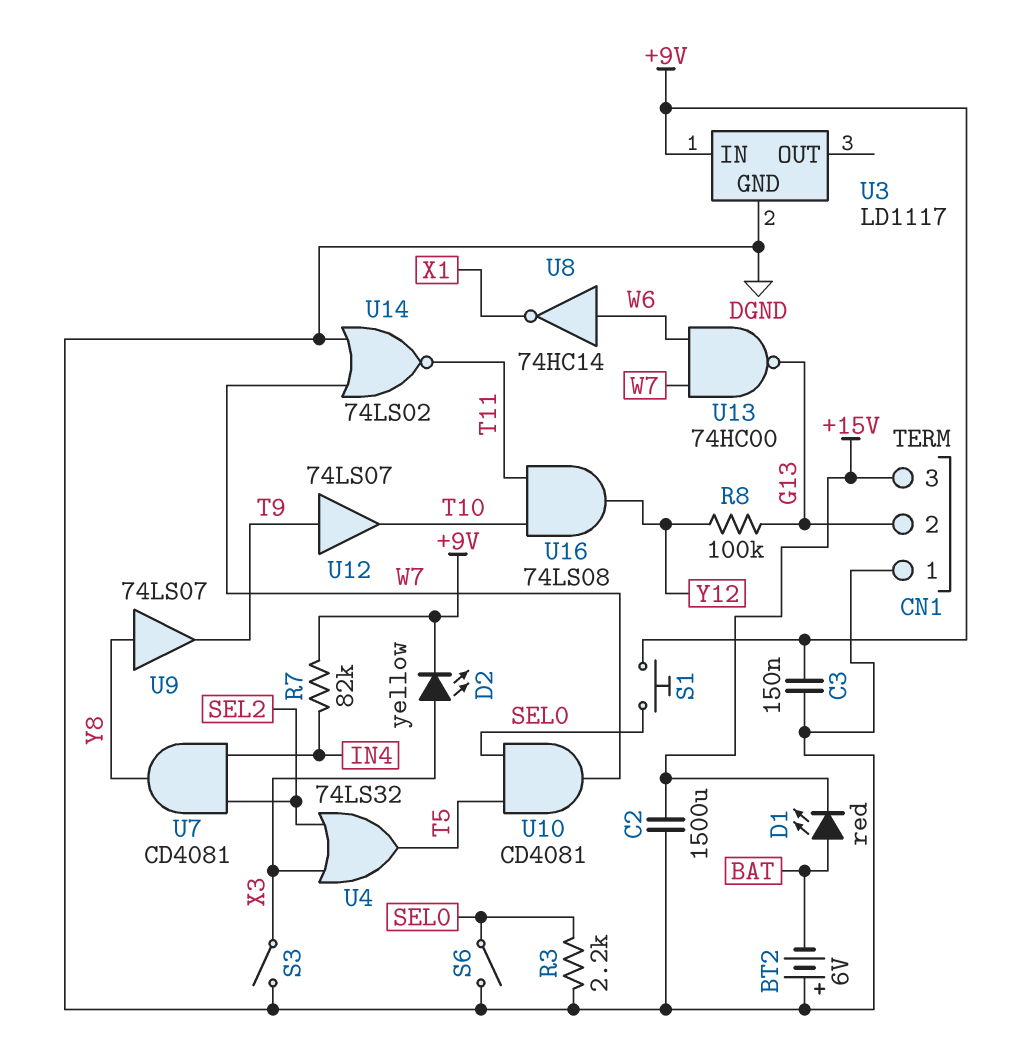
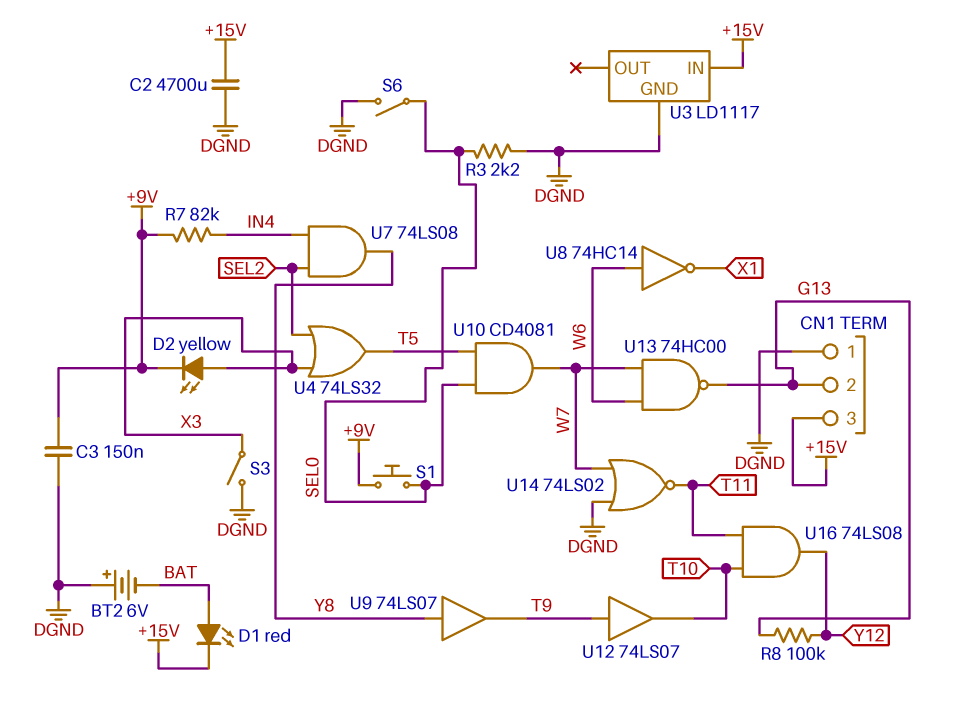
C2: 1500uF (+15V, DGND) -> 4700uF (+15V, DGND)
U3 pin IN: +9V -> +15V
U7: AND CD4081 (in IN4, in SEL2, out Y8) -> AND 74LS08 (in IN4, in SEL2, out Y8)

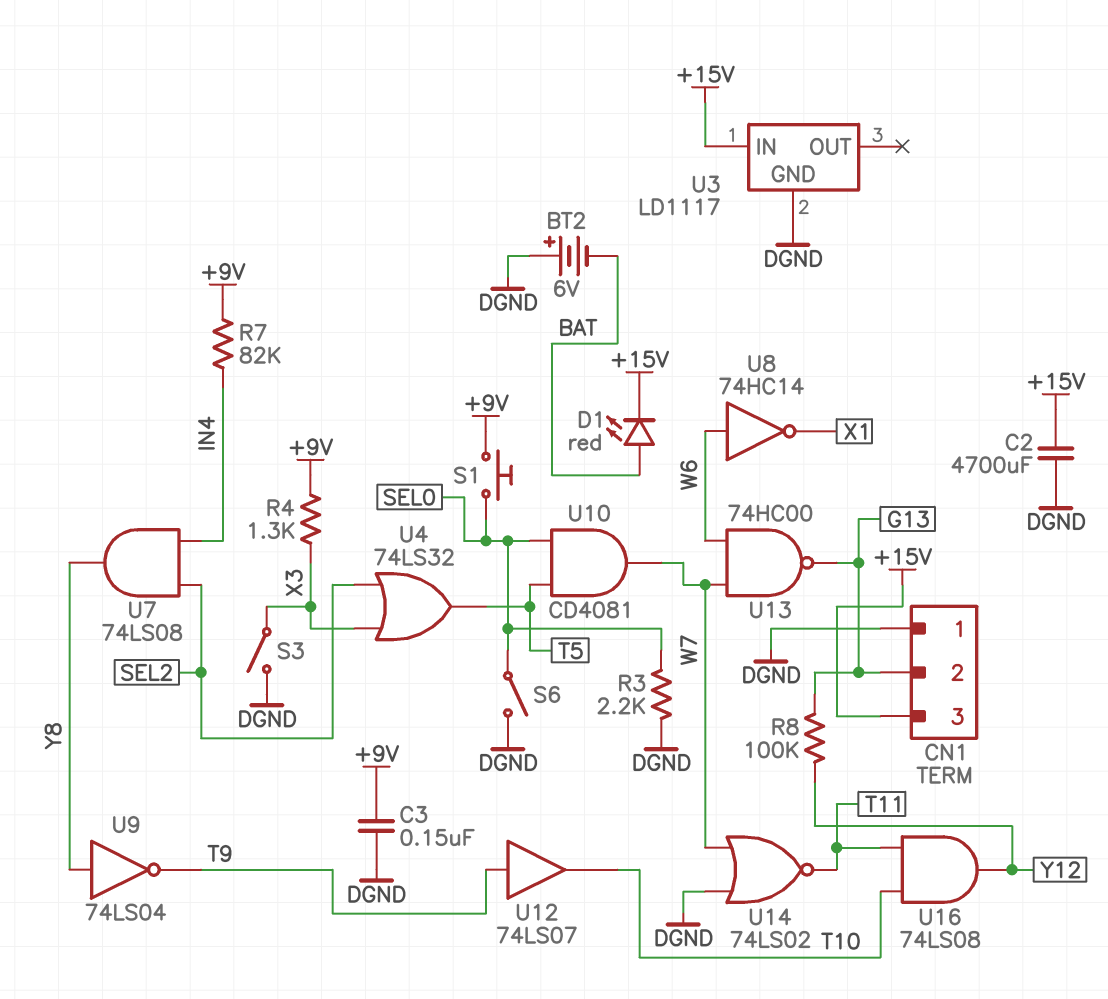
D2: LED yellow (A X3, K +9V) -> none
R4: none -> 1.3k (+9V, X3)
U9: buffer 74LS07 (in Y8, out T9) -> NOT 74LS04 (in Y8, out T9)

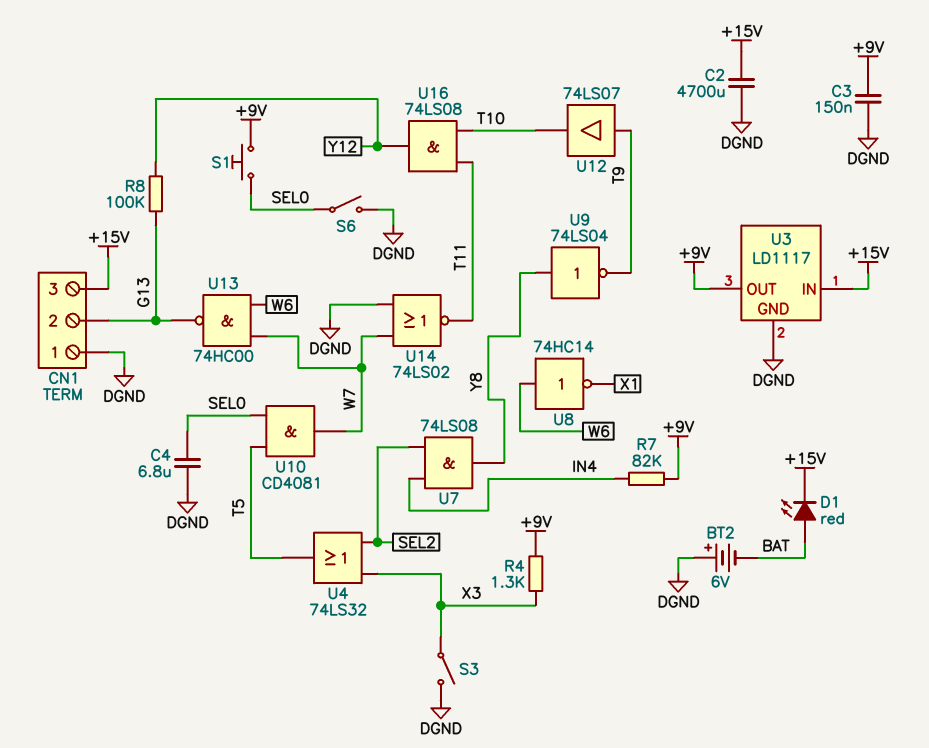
C4: none -> 6.8uF (DGND, SEL0)
R3: 2.2k (DGND, SEL0) -> none
U3 pin OUT: none -> +9V

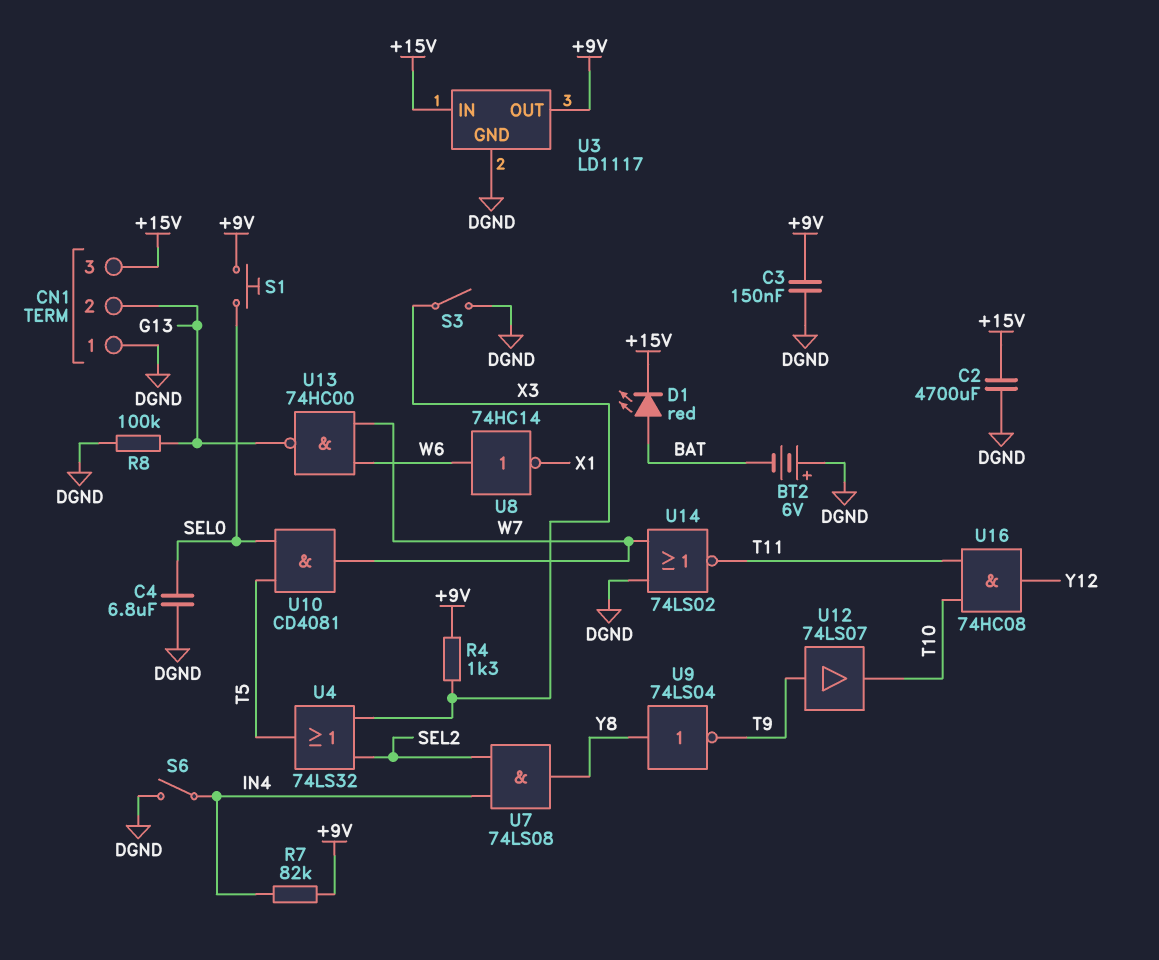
R8: 100k (G13, Y12) -> 100k (DGND, G13)
S6: switch (DGND, SEL0) -> switch (DGND, IN4)
U16: AND 74LS08 (in T10, in T11, out Y12) -> AND 74HC08 (in T10, in T11, out Y12)

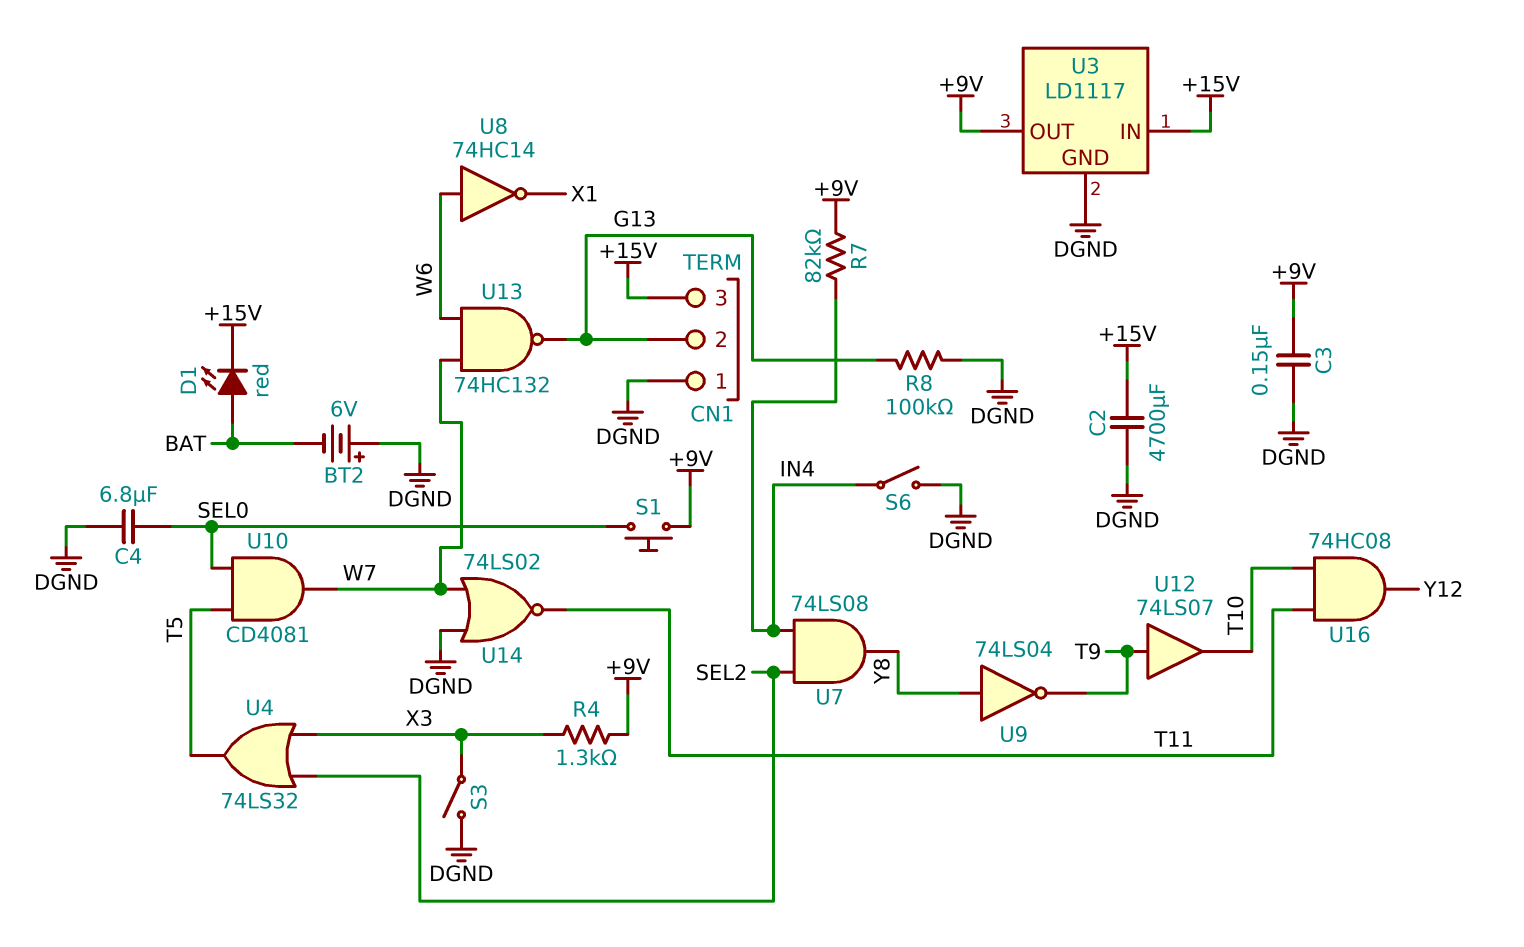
U13: NAND 74HC00 (in W6, in W7, out G13) -> NAND 74HC132 (in W6, in W7, out G13)

